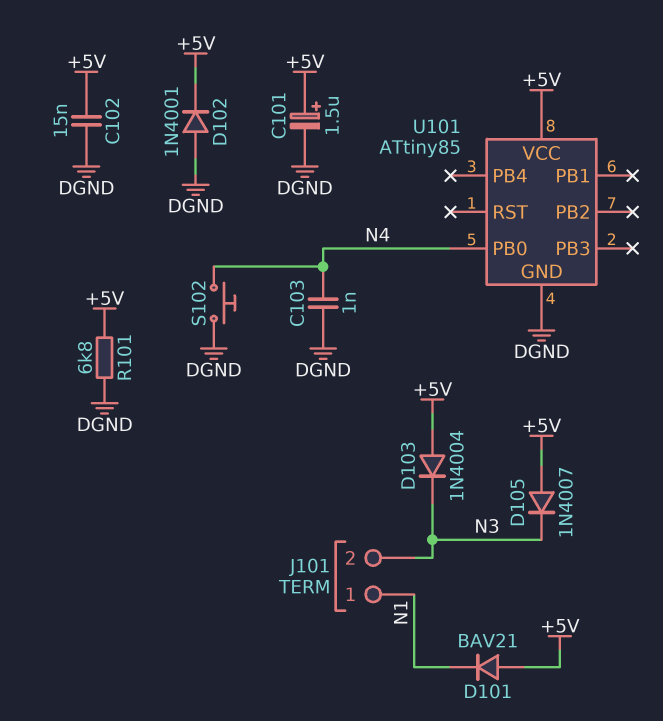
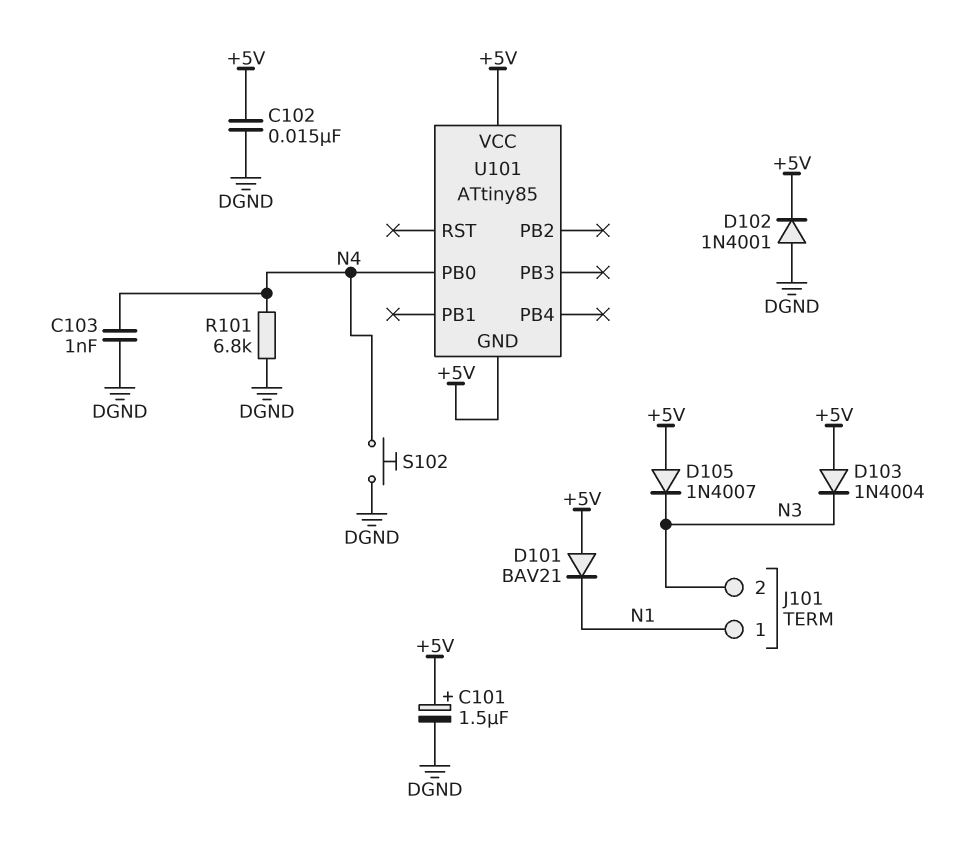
R101: 6.8k (+5V, DGND) -> 6.8k (DGND, N4)
U101 pin GND: DGND -> +5V

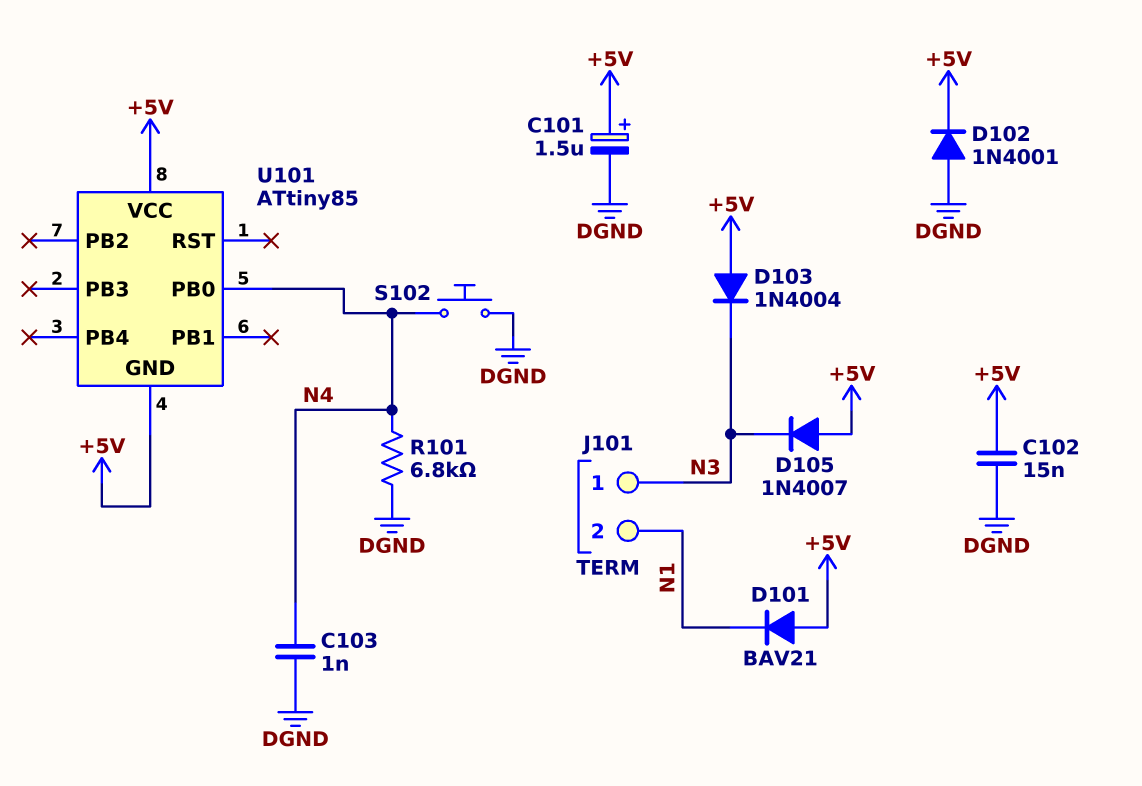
J101 pin 1: N1 -> N3
J101 pin 2: N3 -> N1

